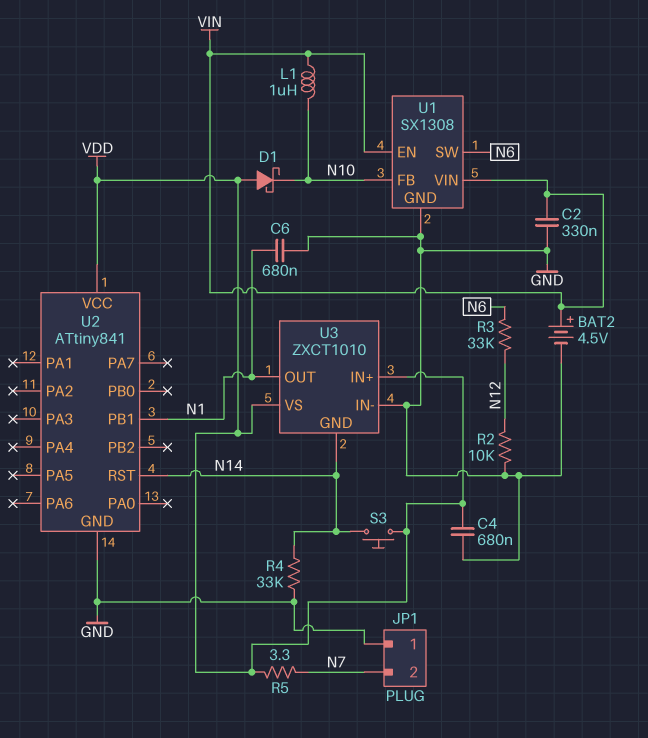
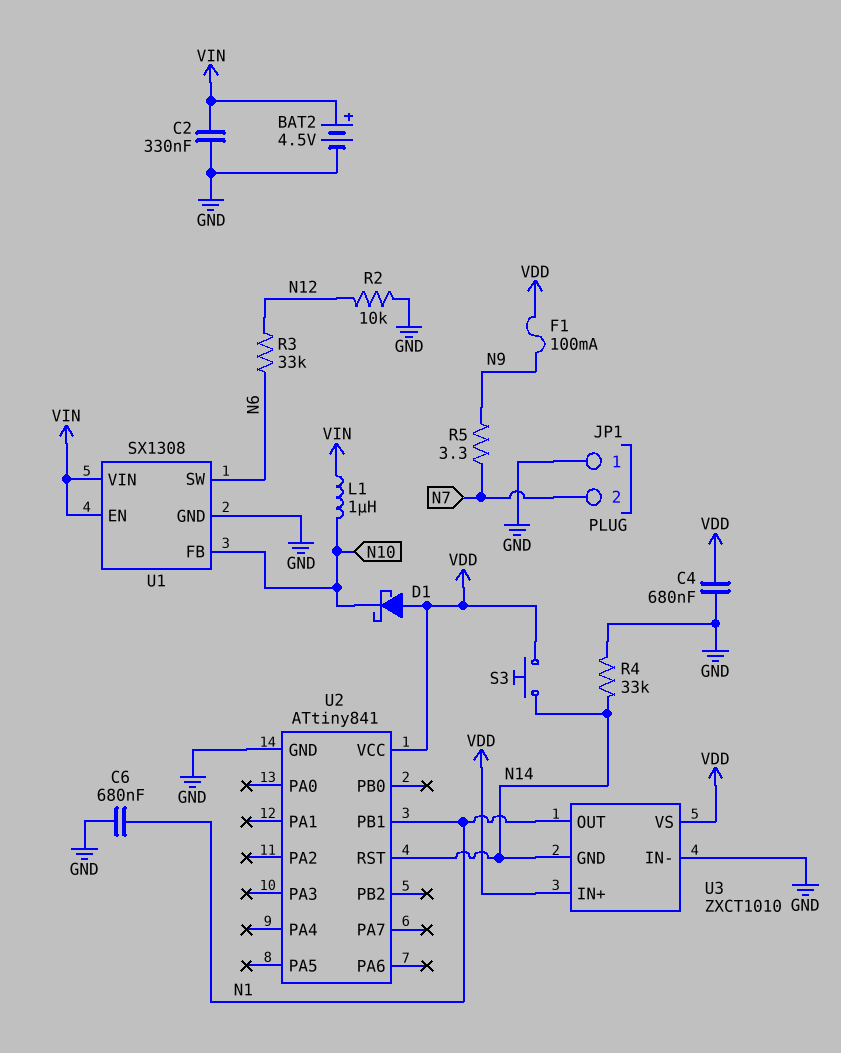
F1: none -> 100mA (N9, VDD)
R5: 3.3 (N7, VDD) -> 3.3 (N7, N9)

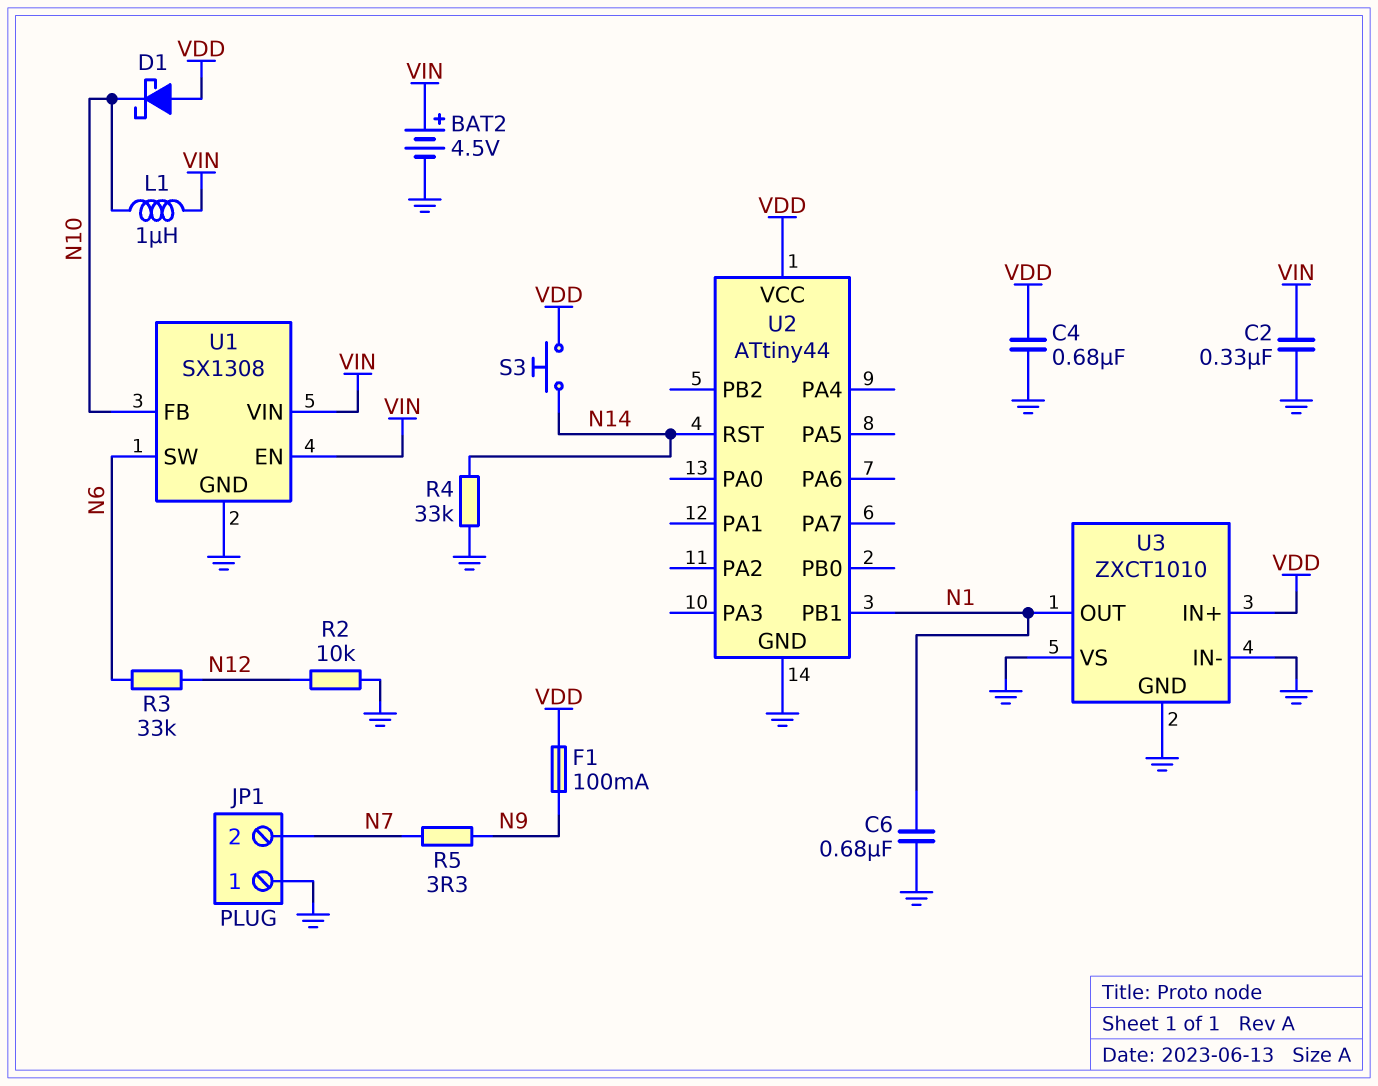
U2: ATtiny841 -> ATtiny44
U3 pin GND: N14 -> GND
U3 pin VS: VDD -> GND

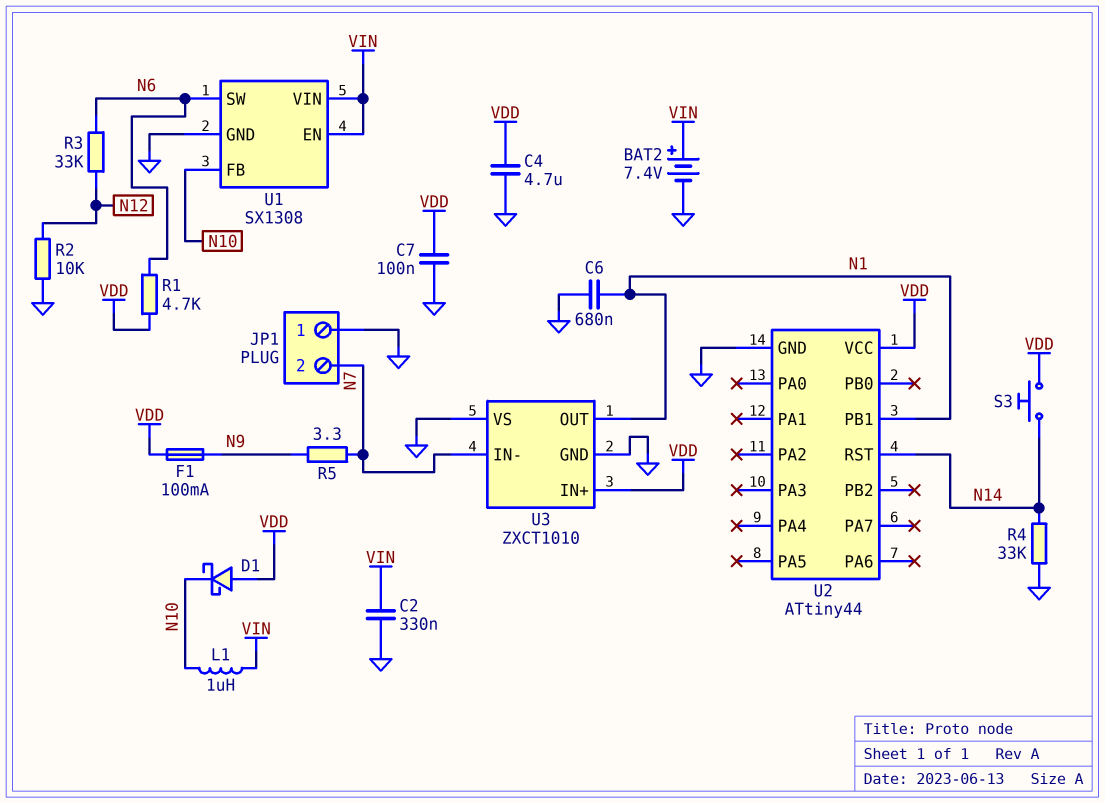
BAT2: 4.5V (plus VIN, minus GND) -> 7.4V (plus VIN, minus GND)
C4: 680nF (GND, VDD) -> 4.7uF (GND, VDD)
C7: none -> 100nF (GND, VDD)
R1: none -> 4.7k (N6, VDD)
U3 pin IN-: GND -> N7

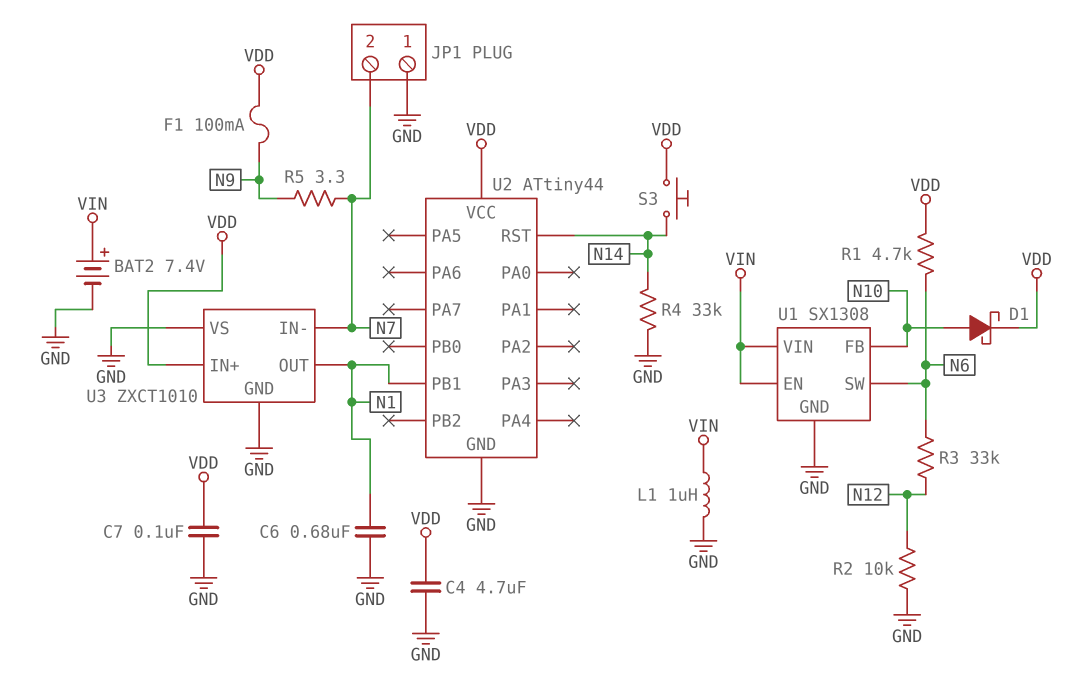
C2: 330nF (GND, VIN) -> none
D1: schottky (A VDD, K N10) -> schottky (A N10, K VDD)
L1: 1uH (N10, VIN) -> 1uH (GND, VIN)

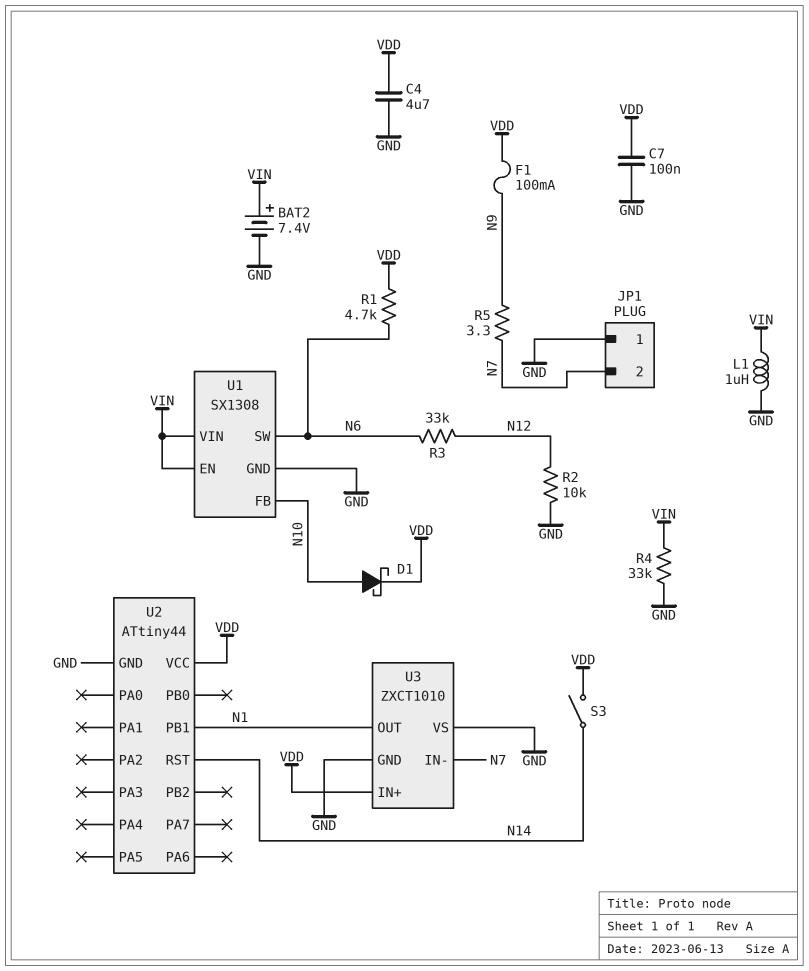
C6: 680nF (GND, N1) -> none
R4: 33k (GND, N14) -> 33k (GND, VIN)
S3: button (N14, VDD) -> switch (N14, VDD)

